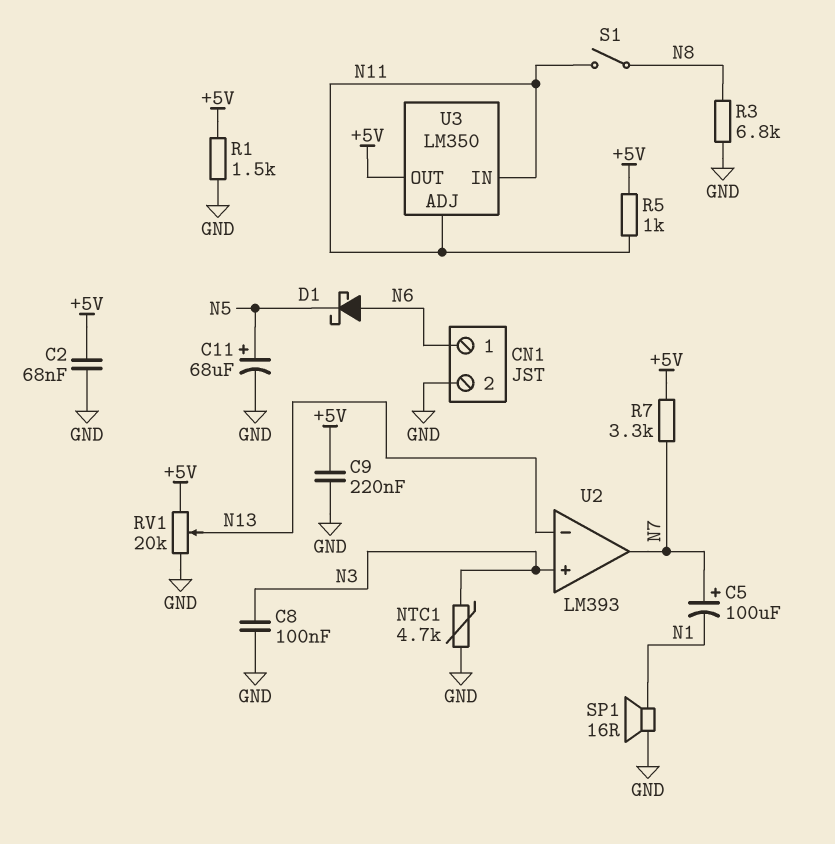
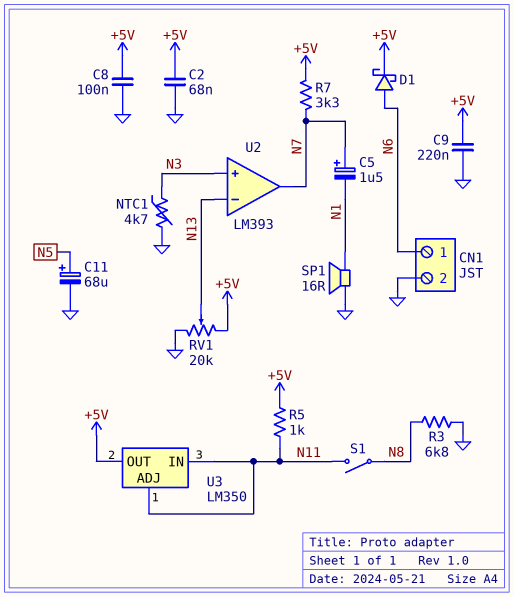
C5: 100uF (plus N7, minus N1) -> 1.5uF (plus N7, minus N1)
C8: 100nF (GND, N3) -> 100nF (+5V, GND)
D1: schottky (A N6, K N5) -> schottky (A N6, K +5V)
R1: 1.5k (+5V, GND) -> none

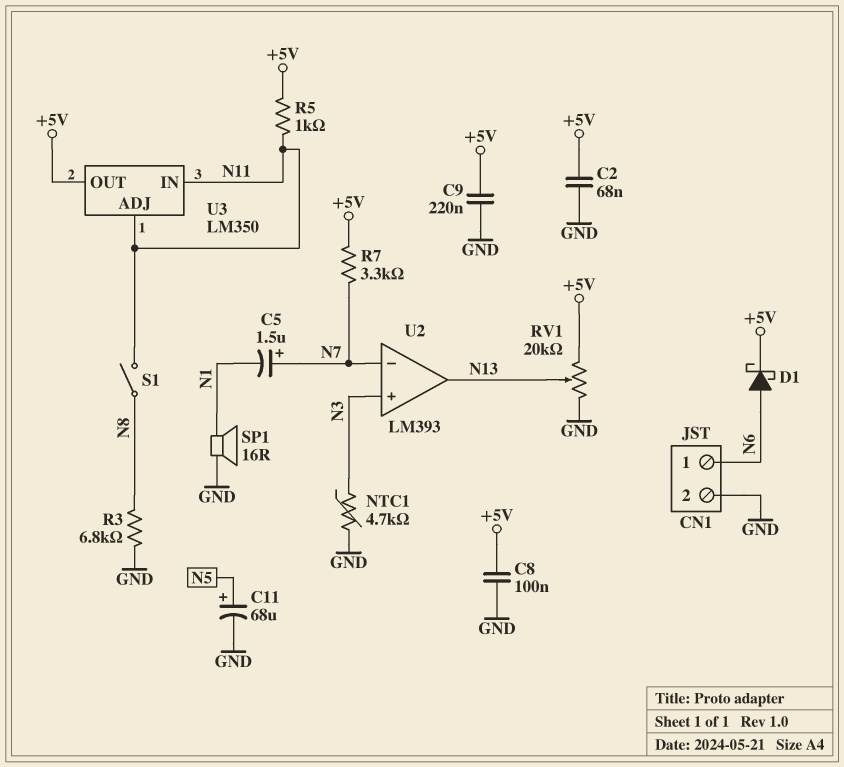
U2 pin in-: N13 -> N7
U2 pin out: N7 -> N13

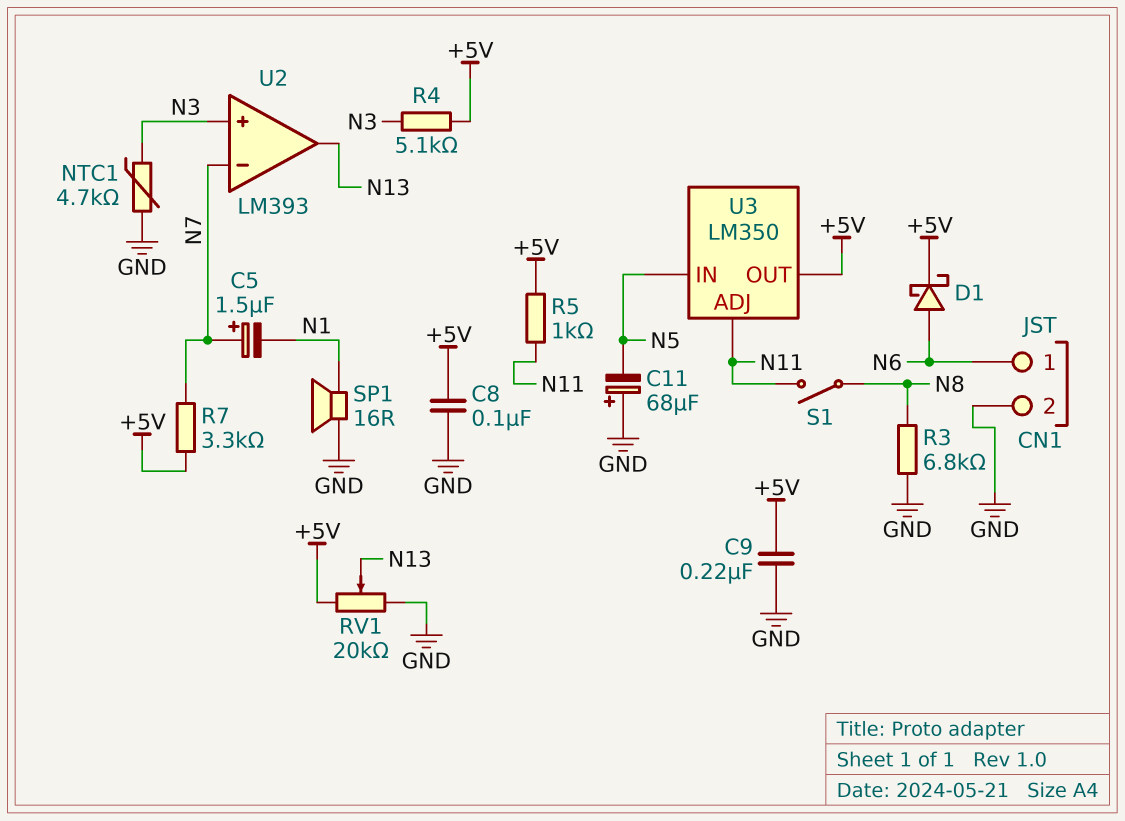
C2: 68nF (+5V, GND) -> none
C11: 68uF (plus N5, minus GND) -> 68uF (plus GND, minus N5)
R4: none -> 5.1k (+5V, N3)
U3 pin IN: N11 -> N5

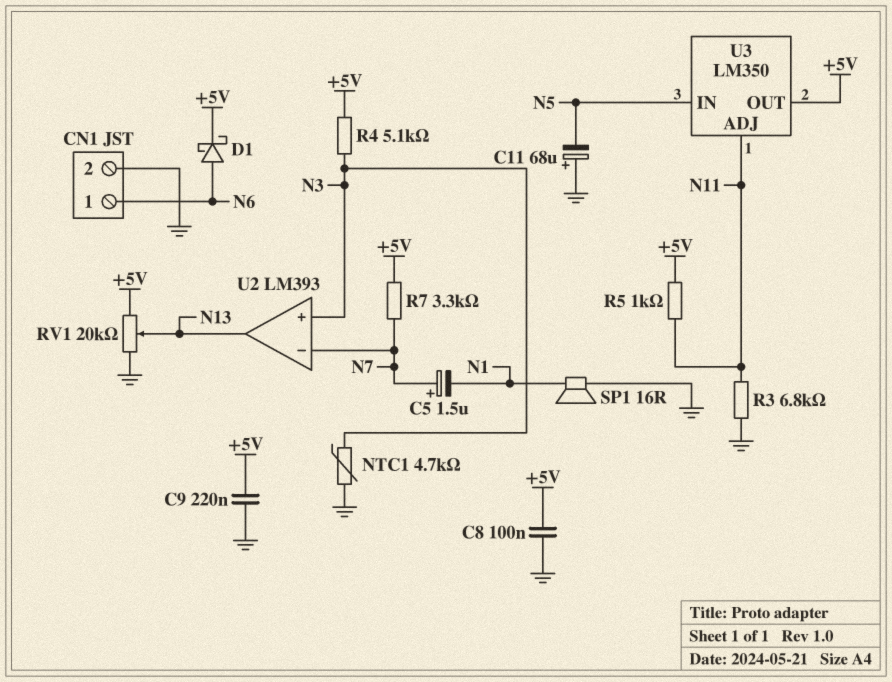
R3: 6.8k (GND, N8) -> 6.8k (GND, N11)
S1: switch (N8, N11) -> none

